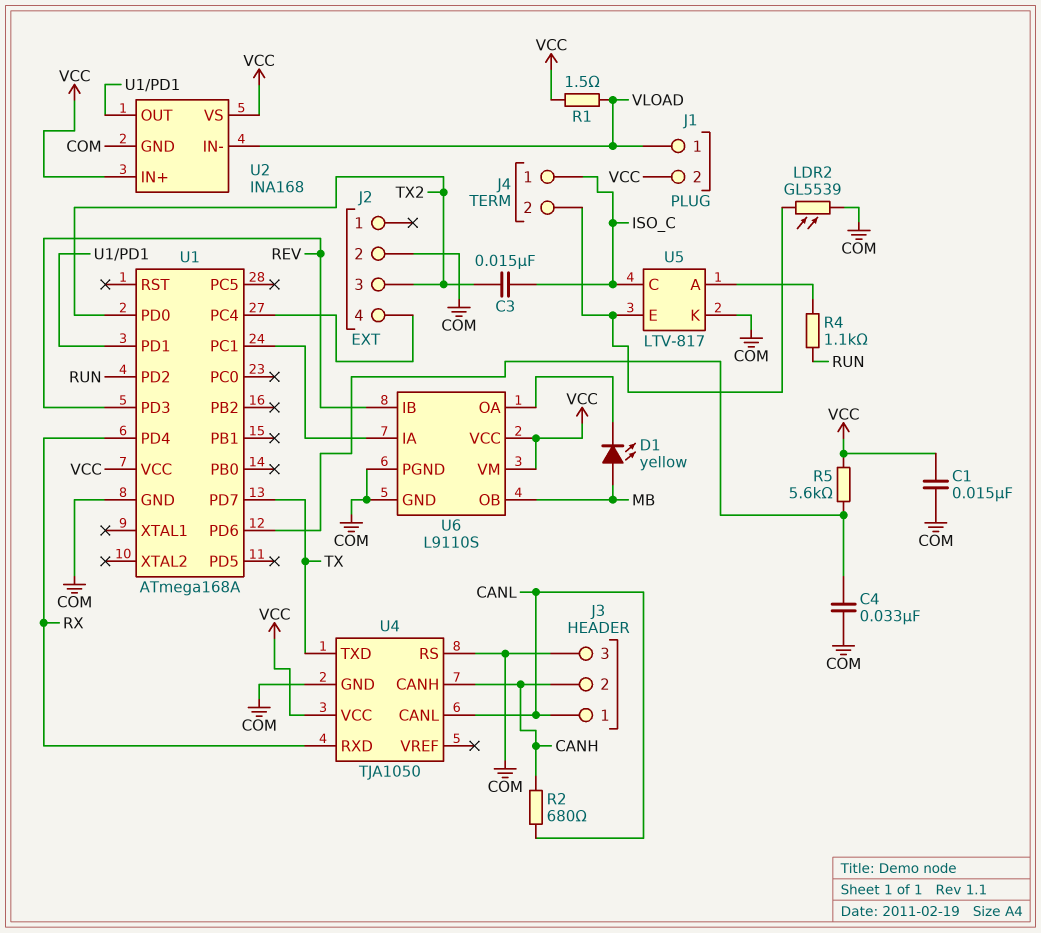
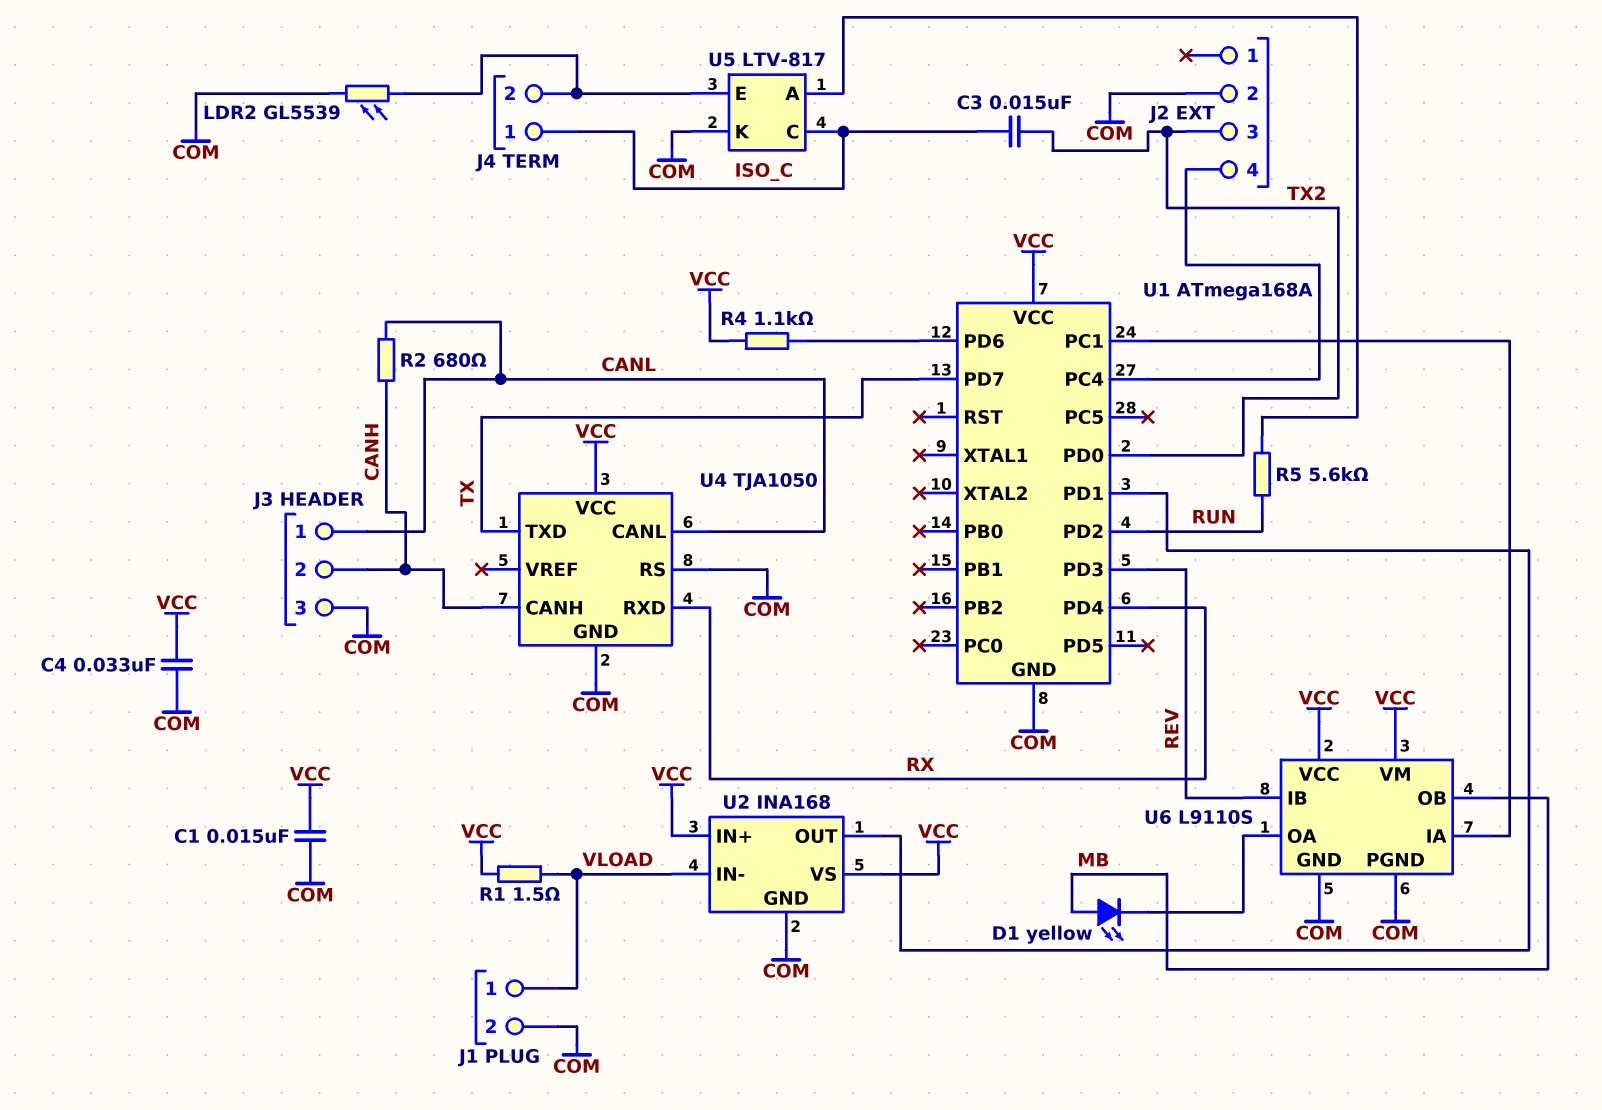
C4: 33nF (COM, U1/PD6) -> 33nF (COM, VCC)
J1 pin 2: VCC -> COM
R4: 1.1k (RUN, U5/A) -> 1.1k (U1/PD6, VCC)
R5: 5.6k (U1/PD6, VCC) -> 5.6k (RUN, U5/A)

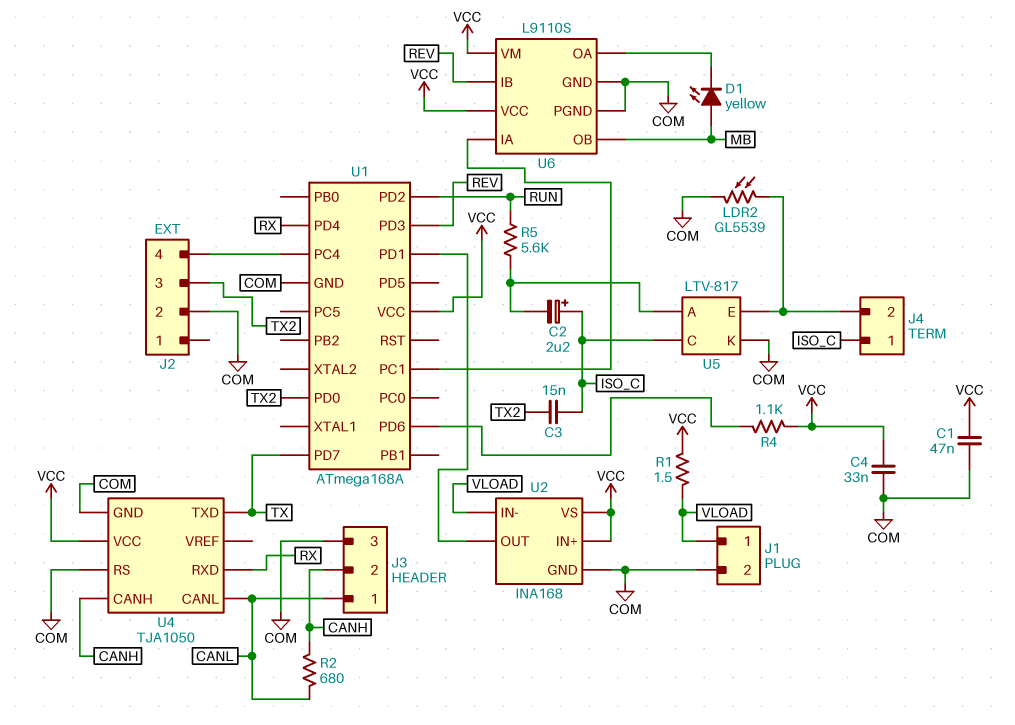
C1: 15nF (COM, VCC) -> 47nF (COM, VCC)
C2: none -> 2.2uF (plus ISO_C, minus U5/A)

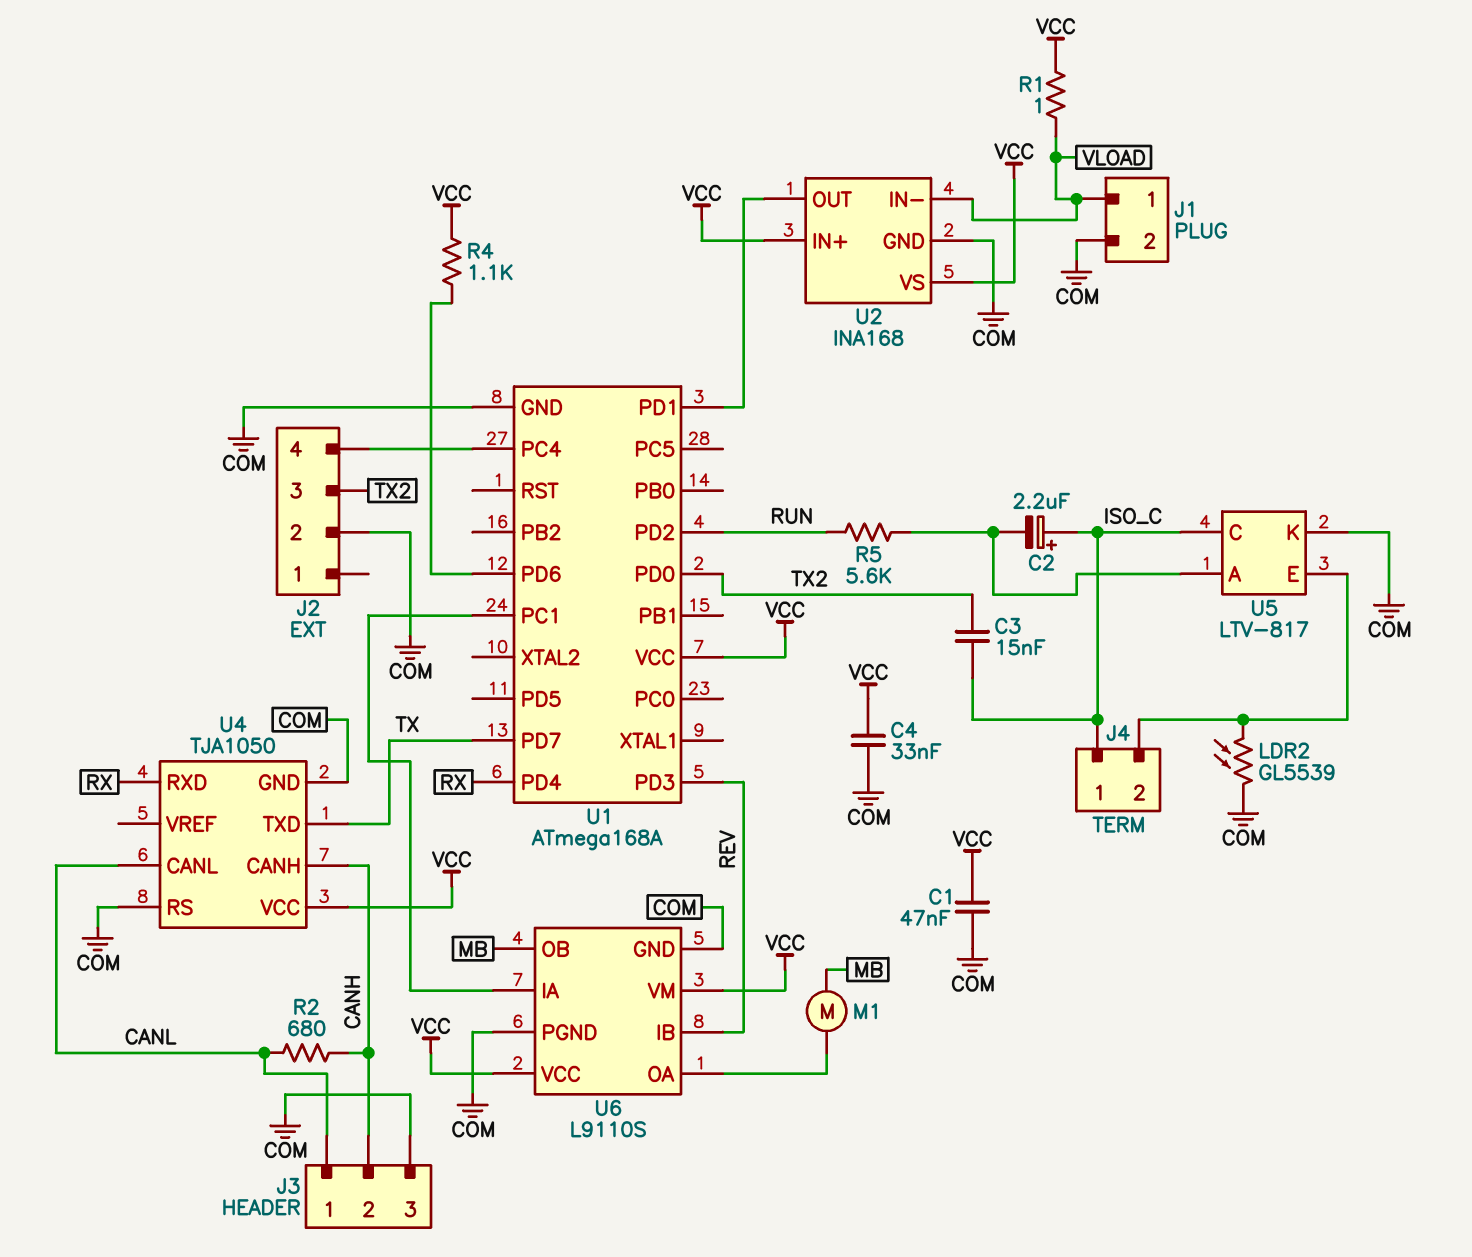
D1: LED yellow (A MB, K U6/OA) -> none
M1: none -> motor (MB, U6/OA)
R1: 1.5 (VCC, VLOAD) -> 1 (VCC, VLOAD)

